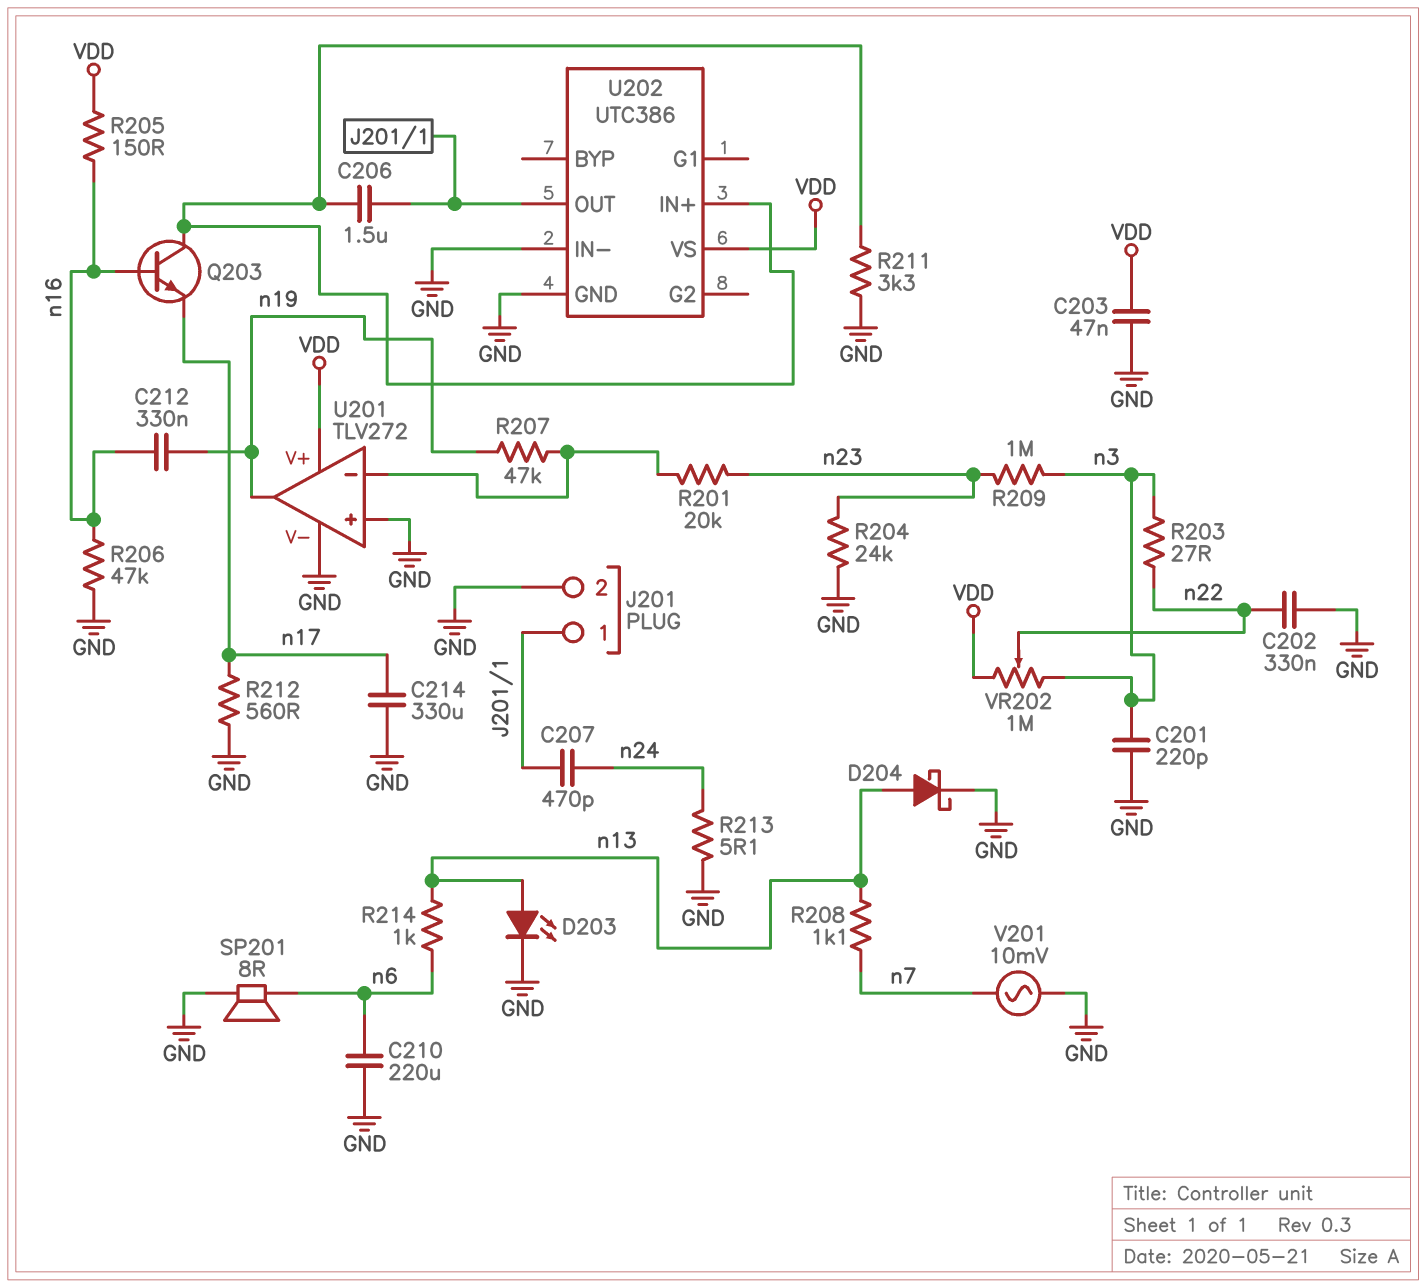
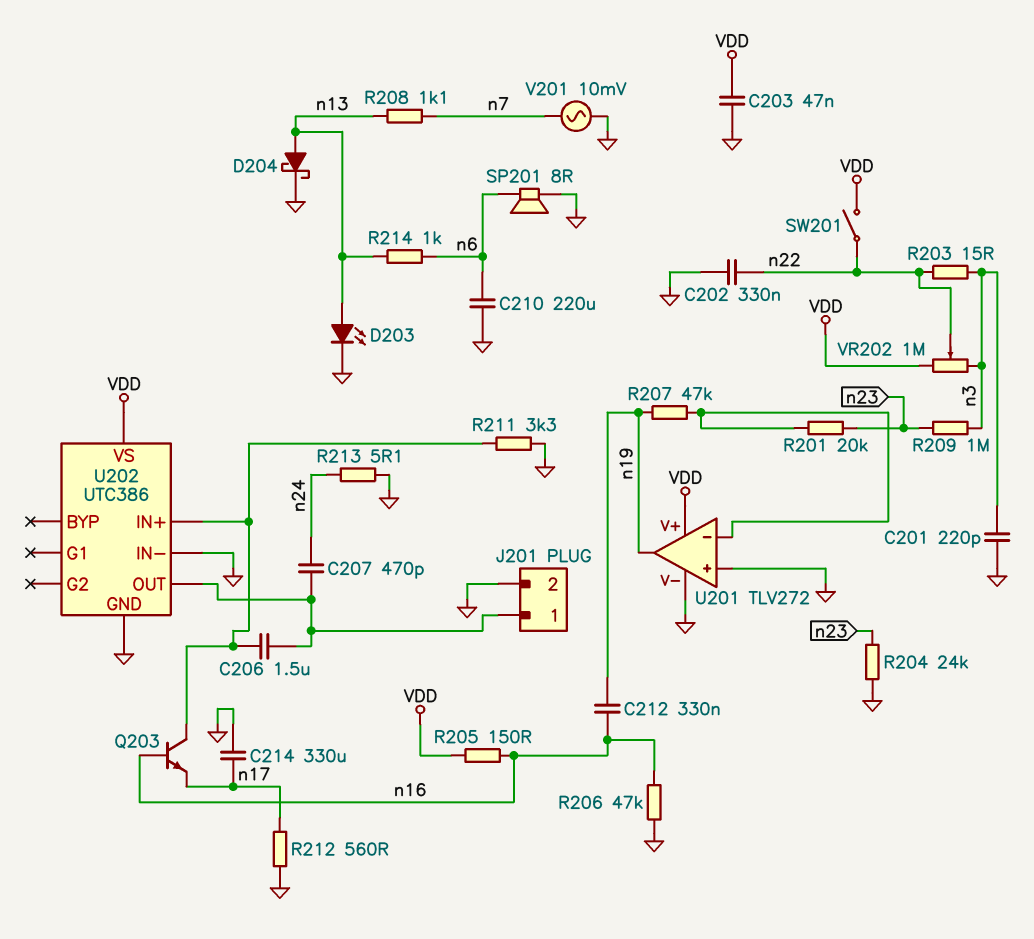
R203: 27 (n3, n22) -> 15 (n3, n22)
SW201: none -> switch (VDD, n22)

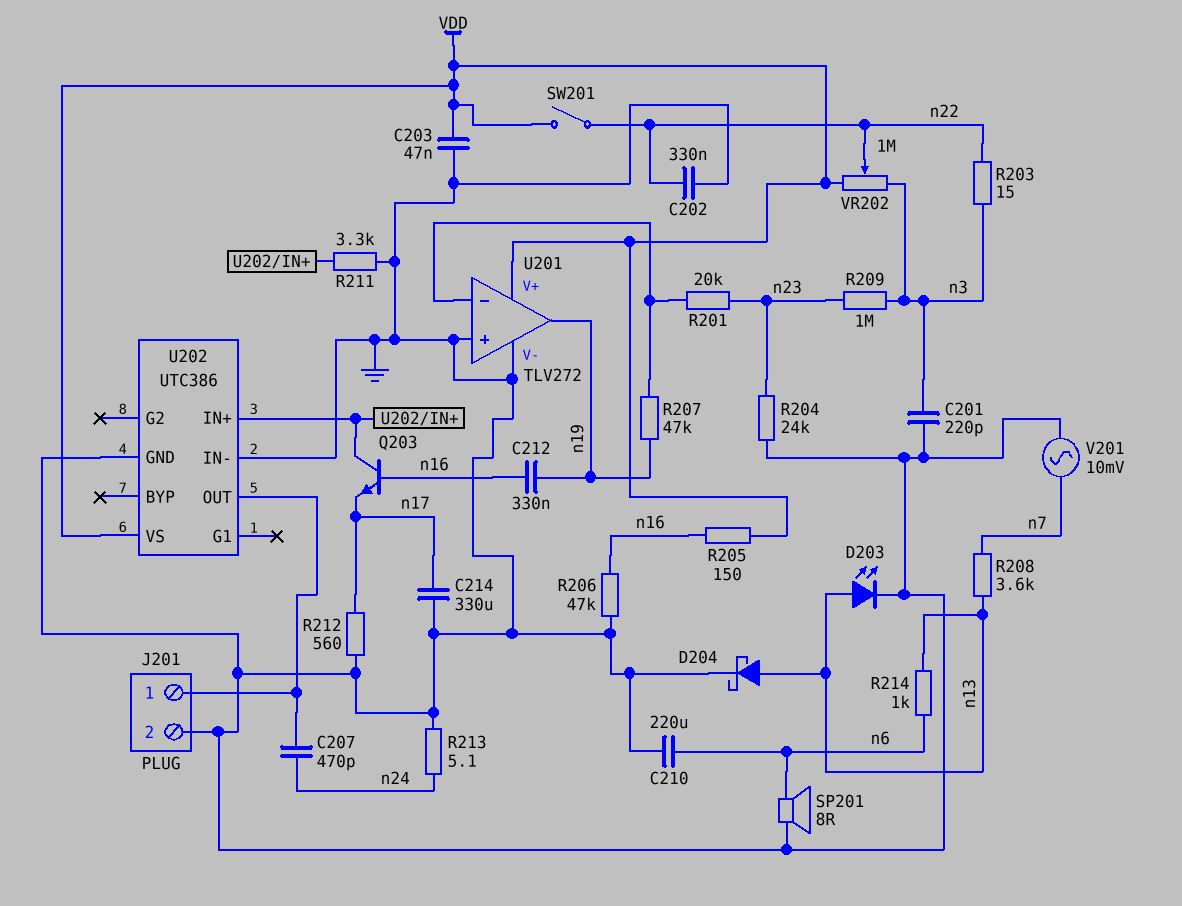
C206: 1.5uF (J201/1, U202/IN+) -> none
R208: 1.1k (n7, n13) -> 3.6k (n7, n13)

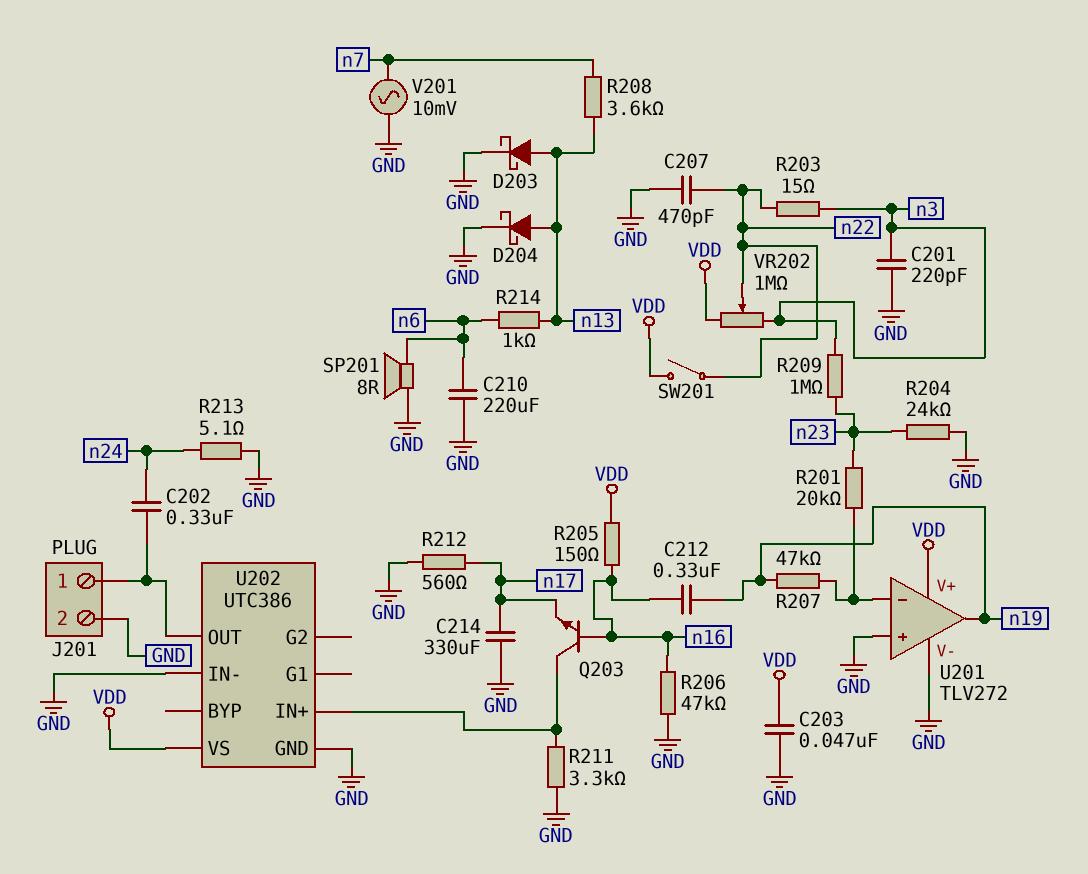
C202: 330nF (GND, n22) -> 330nF (J201/1, n24)
C207: 470pF (J201/1, n24) -> 470pF (GND, n22)
D203: LED (A n13, K GND) -> schottky (A n13, K GND)

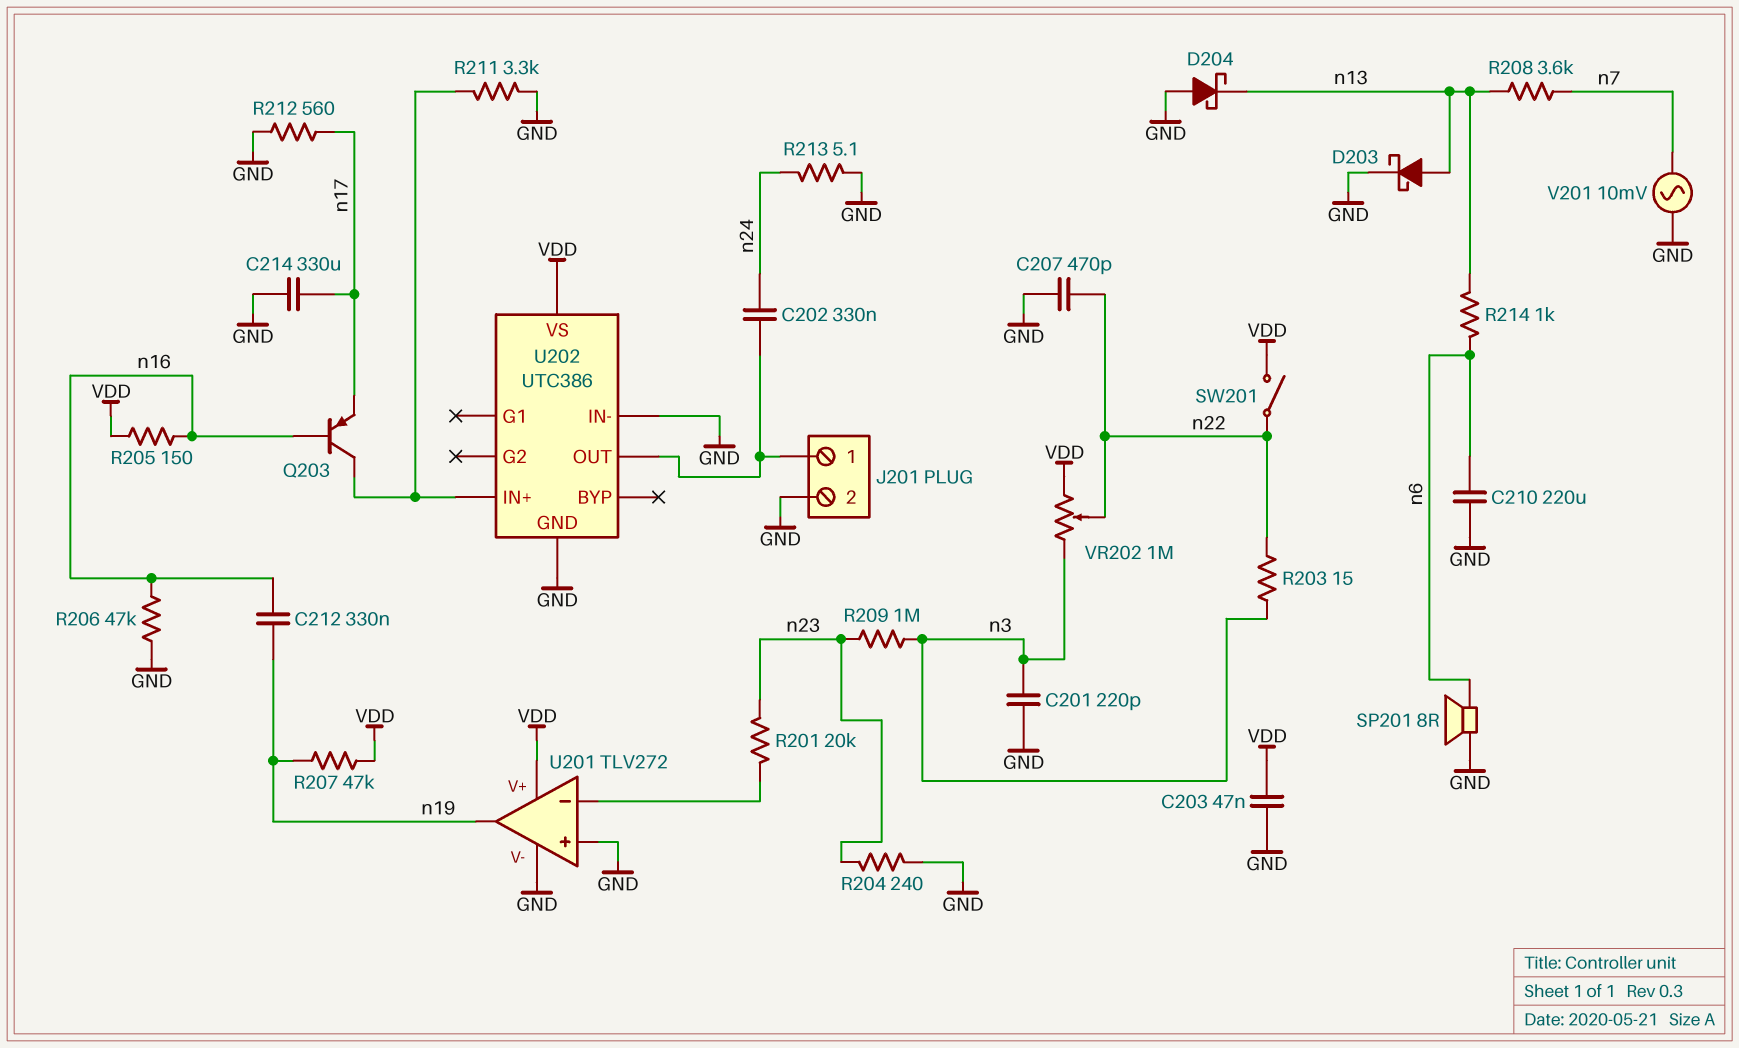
D204: schottky (A n13, K GND) -> schottky (A GND, K n13)
Q203: NPN (B n16, C U202/IN+, E n17) -> PNP (B n16, C U202/IN+, E n17)
R204: 24k (GND, n23) -> 240 (GND, n23)
R207: 47k (U201/in-, n19) -> 47k (VDD, n19)

